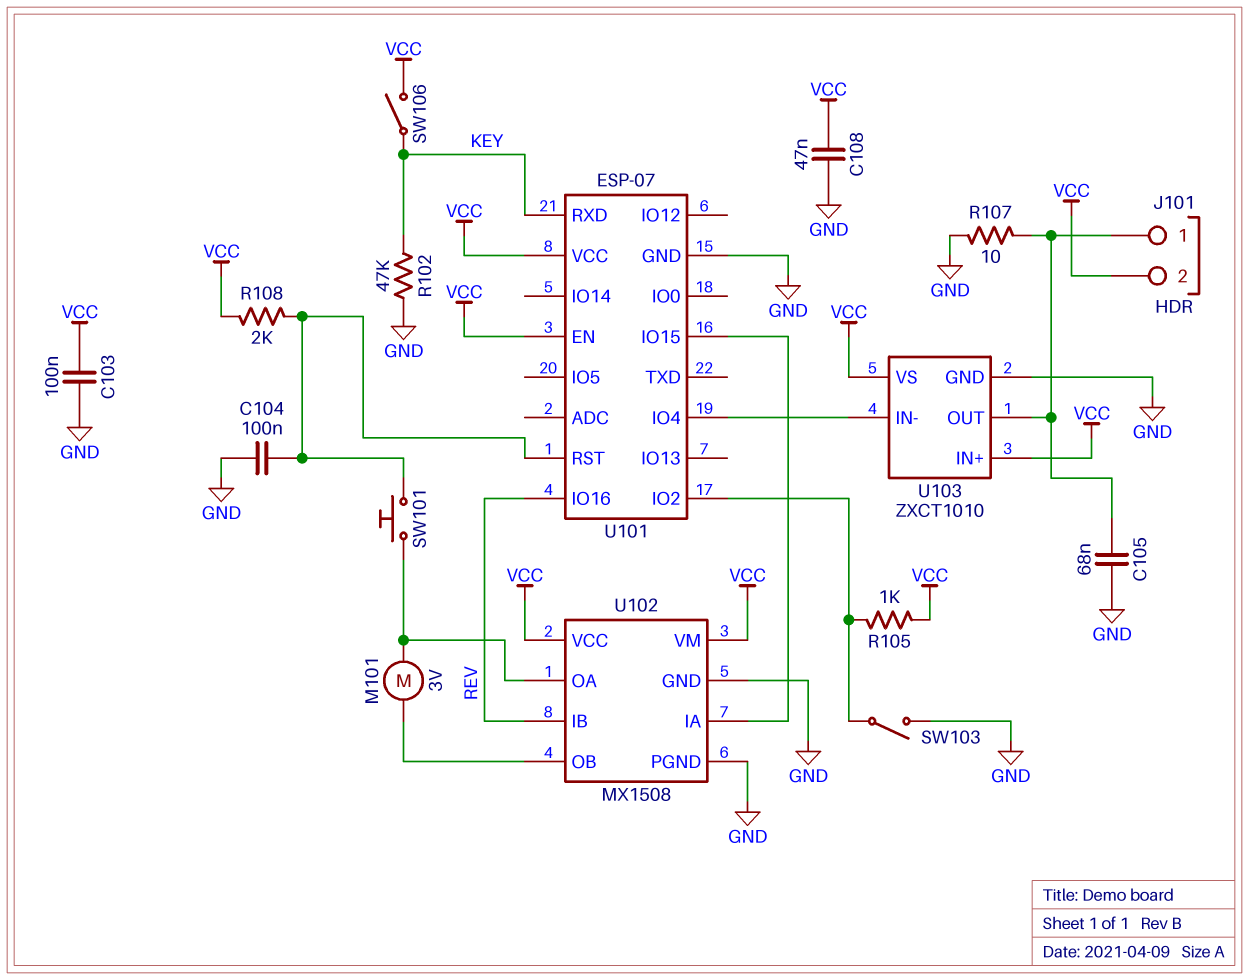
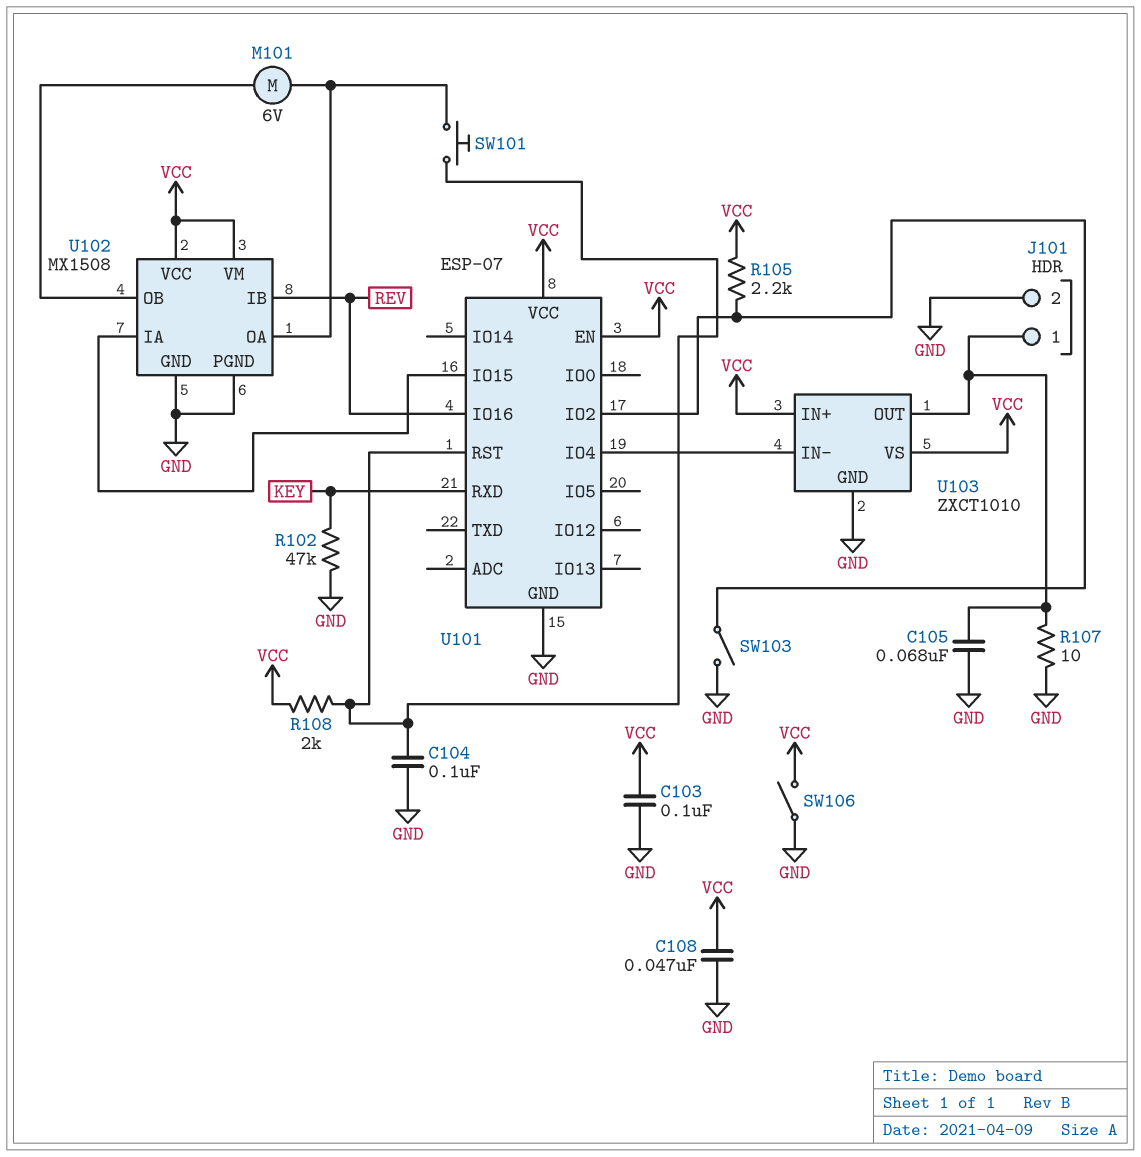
J101 pin 2: VCC -> GND
M101: motor 3V (U102/OA, U102/OB) -> motor 6V (U102/OA, U102/OB)
R105: 1k (U101/IO2, VCC) -> 2.2k (U101/IO2, VCC)
SW106: switch (KEY, VCC) -> switch (GND, VCC)

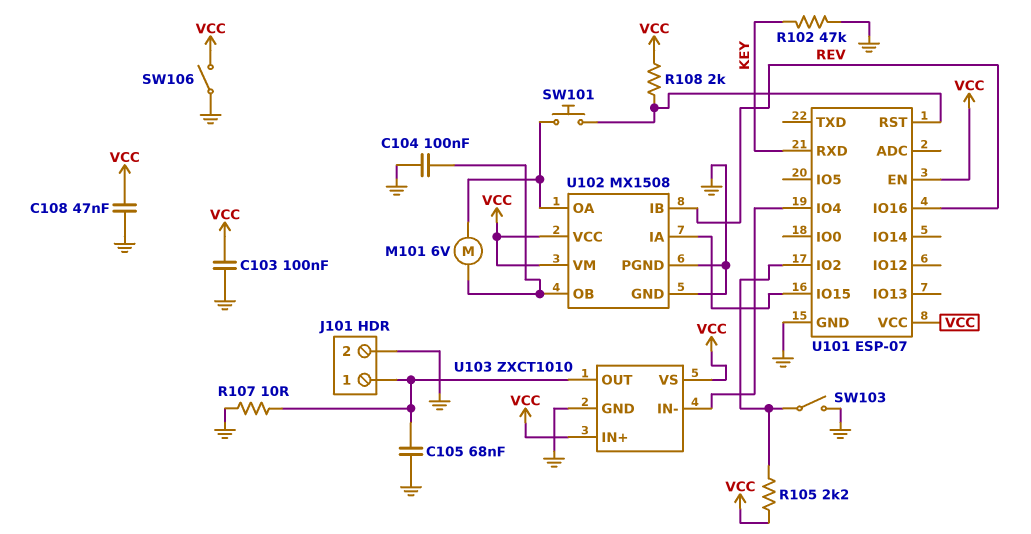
C104: 100nF (GND, U101/RST) -> 100nF (GND, U102/OB)

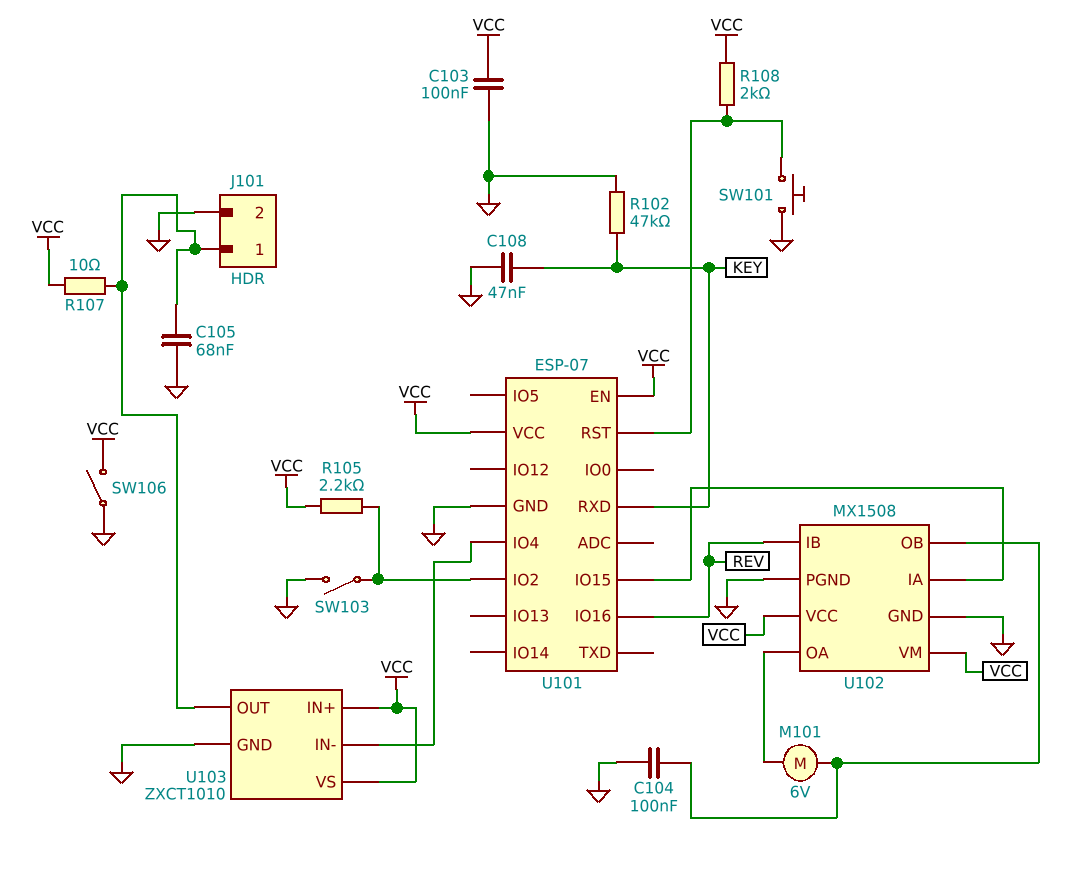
C108: 47nF (GND, VCC) -> 47nF (GND, KEY)
R107: 10 (GND, J101/1) -> 10 (J101/1, VCC)
SW101: button (U101/RST, U102/OA) -> button (GND, U101/RST)

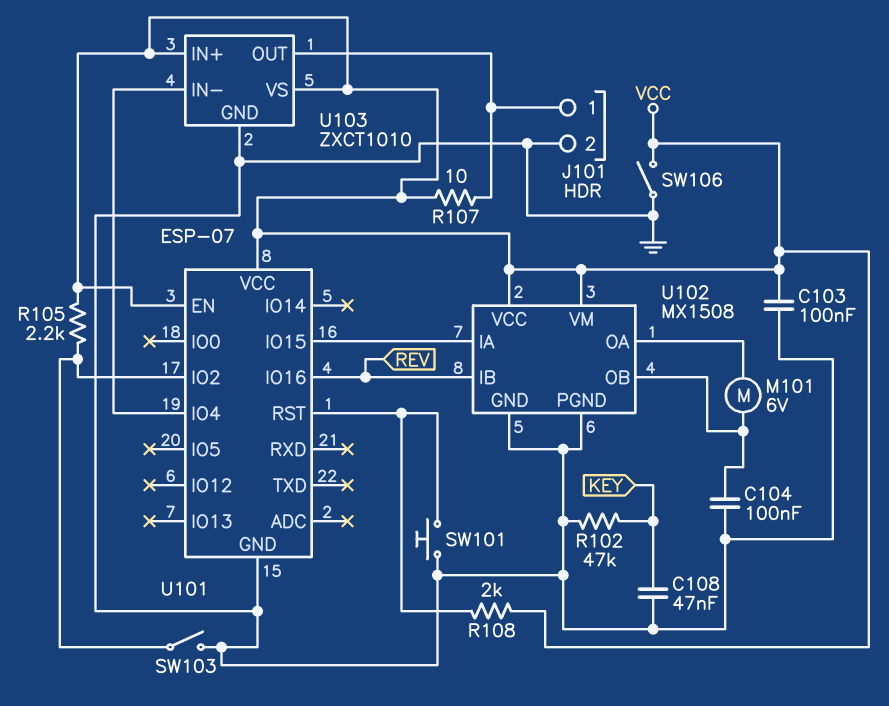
C105: 68nF (GND, J101/1) -> none
U101 pin RXD: KEY -> none

